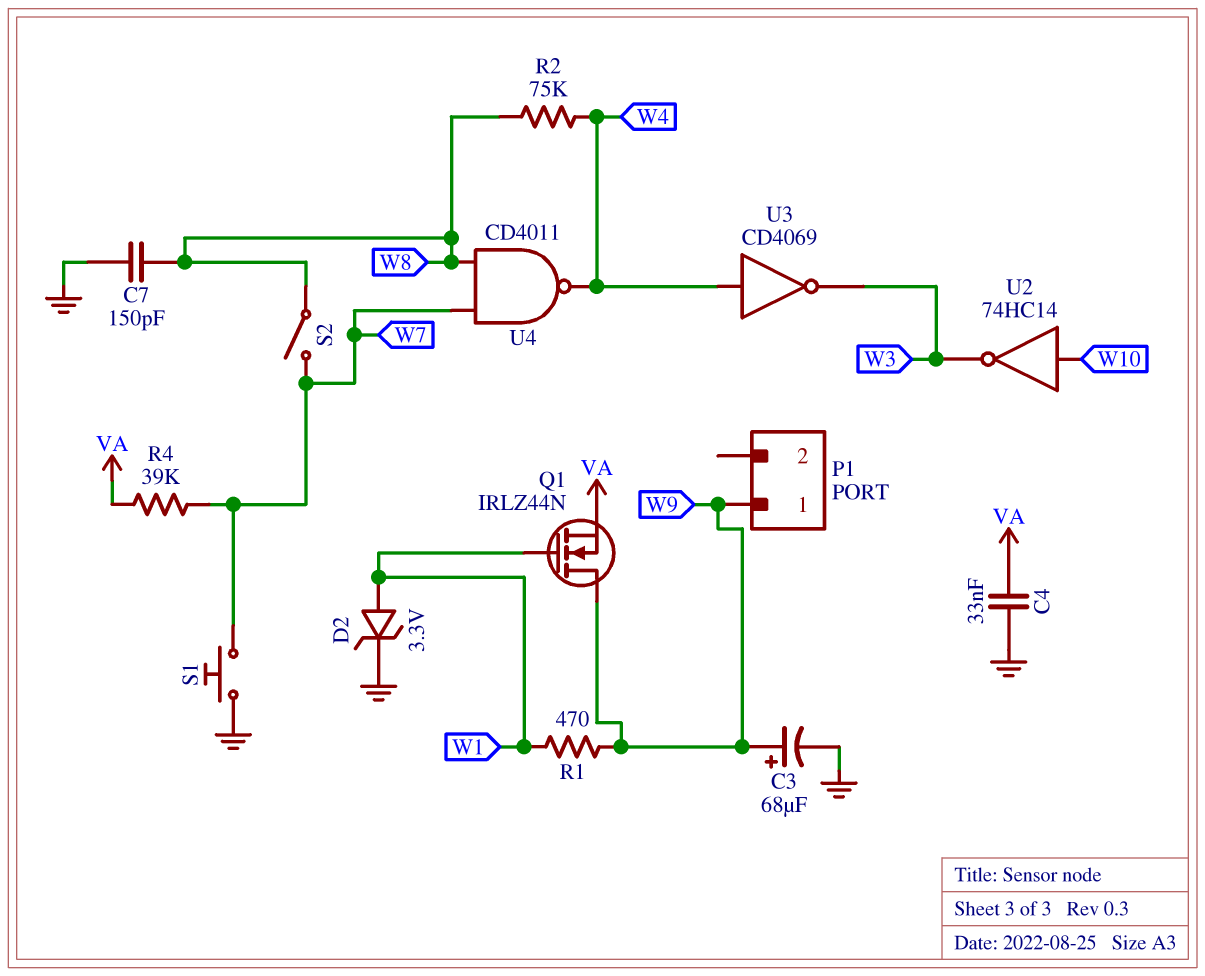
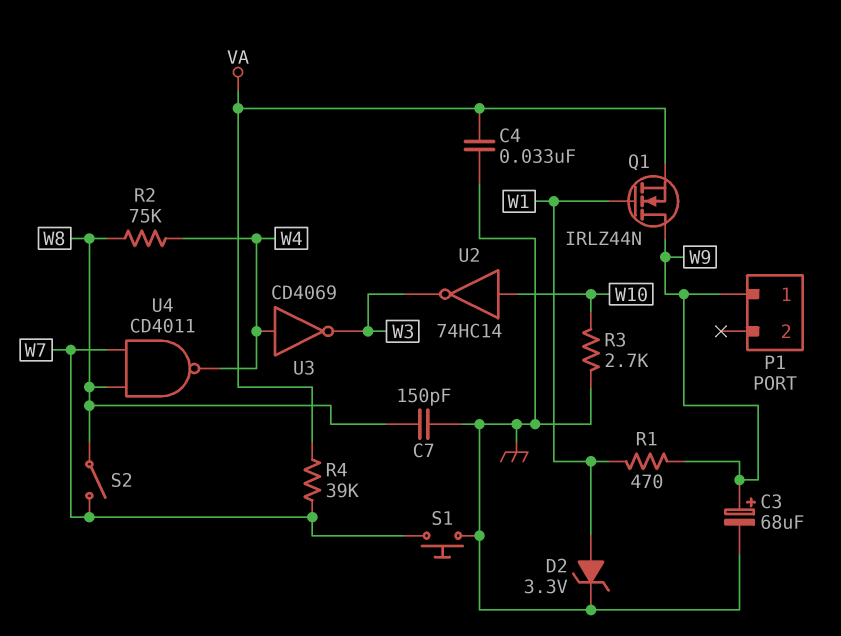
R3: none -> 2.7k (GND, W10)

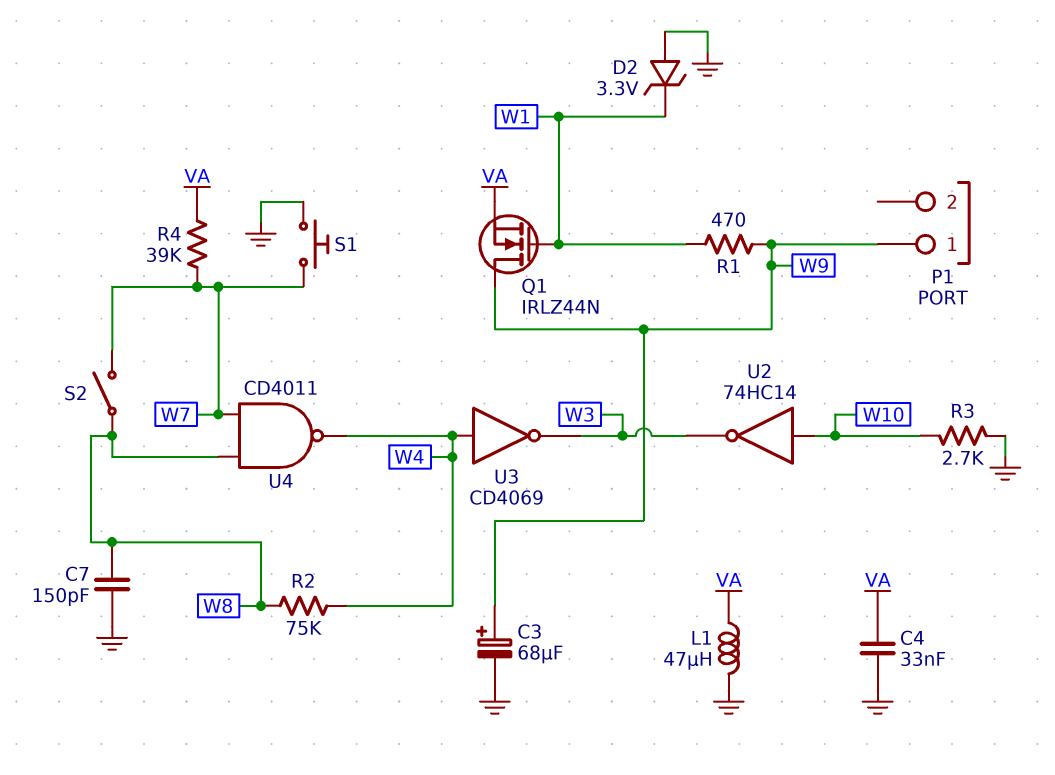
D2: zener 3.3V (A W1, K GND) -> zener 3.3V (A GND, K W1)
L1: none -> 47uH (GND, VA)

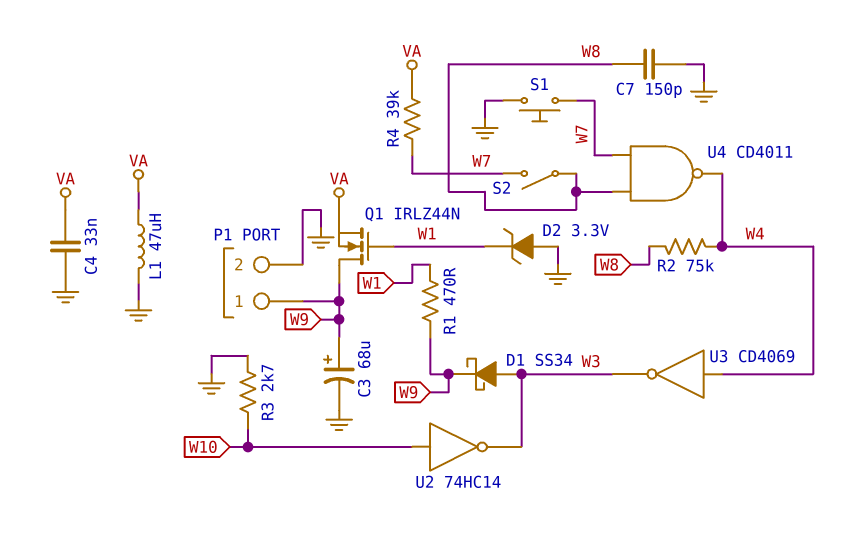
D1: none -> schottky SS34 (A W3, K W9)
P1 pin 2: none -> GND

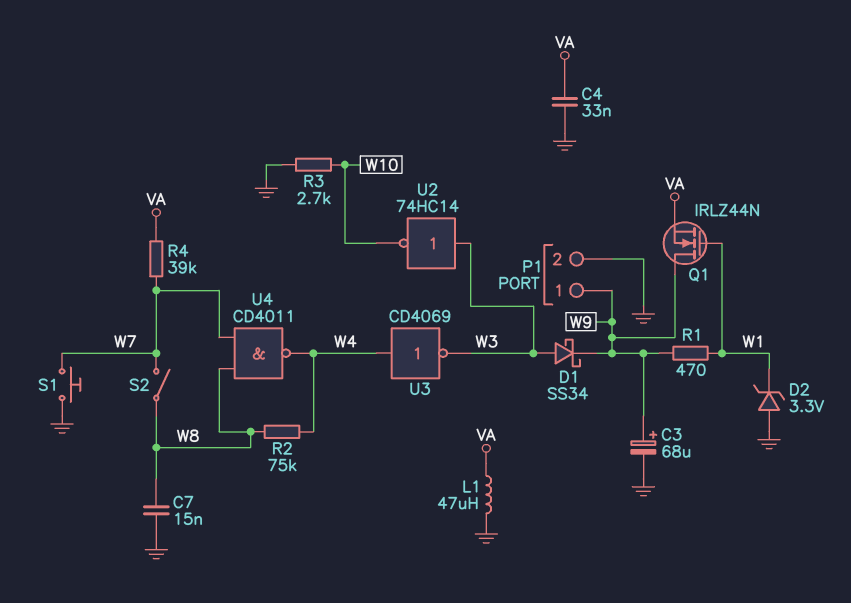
C7: 150pF (GND, W8) -> 15nF (GND, W8)
U2: NOT 74HC14 (in W10, out W3) -> NOT 74HC14 (in W3, out W10)

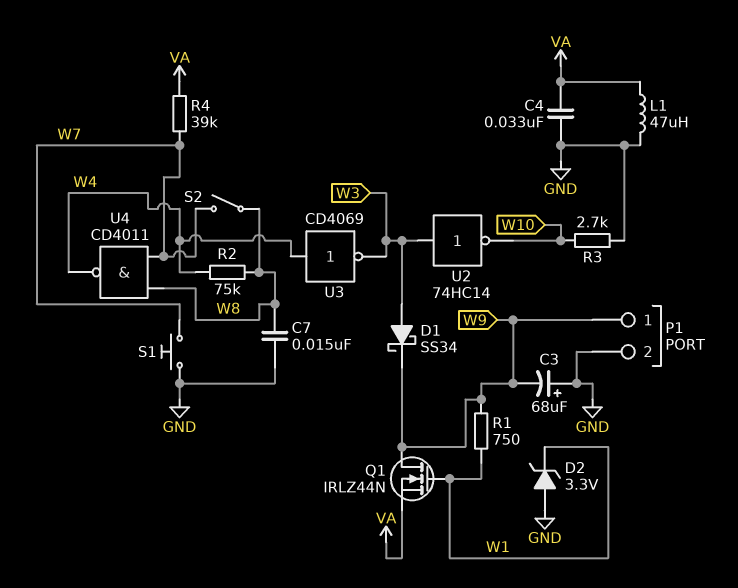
C3: 68uF (plus W9, minus GND) -> 68uF (plus GND, minus W9)
R1: 470 (W1, W9) -> 750 (W1, W9)

